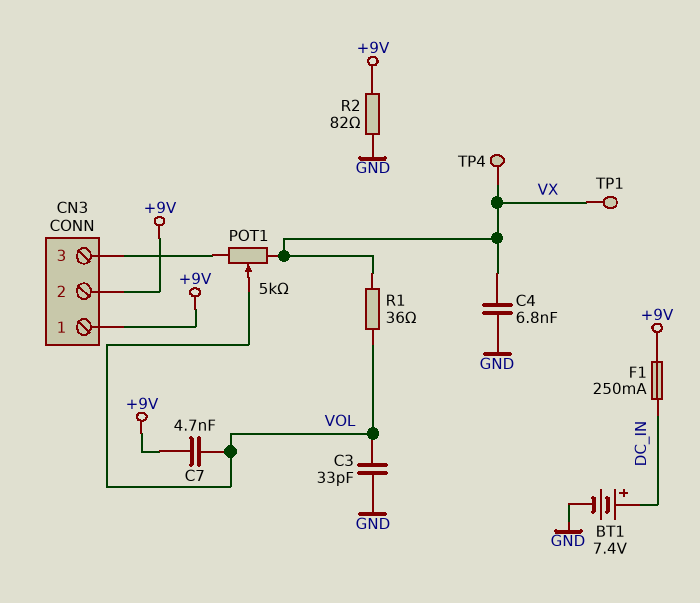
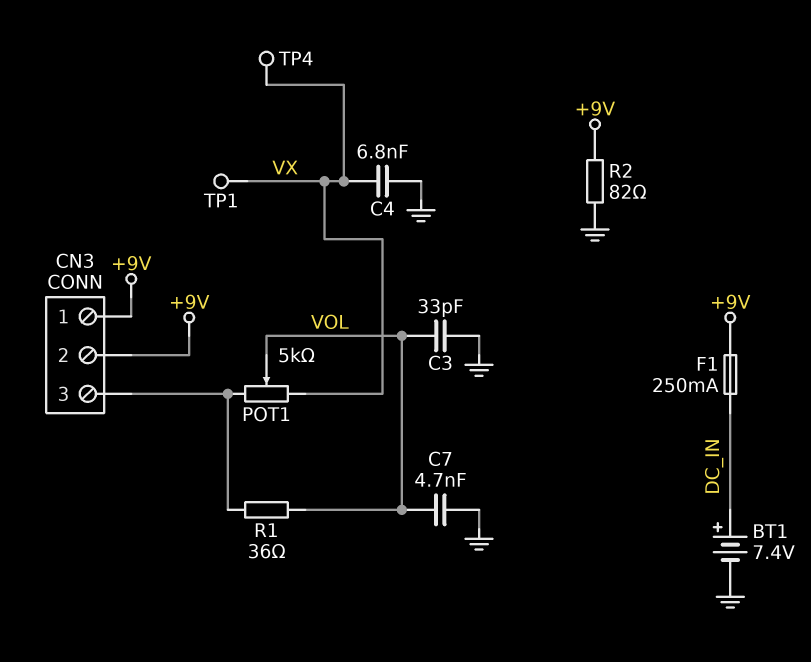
C7: 4.7nF (+9V, VOL) -> 4.7nF (GND, VOL)
R1: 36 (VOL, VX) -> 36 (CN3/3, VOL)

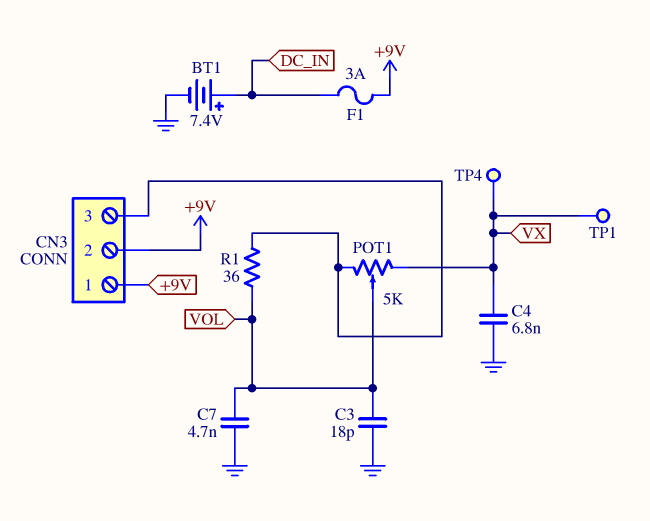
C3: 33pF (GND, VOL) -> 18pF (GND, VOL)
F1: 250mA (+9V, DC_IN) -> 3A (+9V, DC_IN)
R2: 82 (+9V, GND) -> none

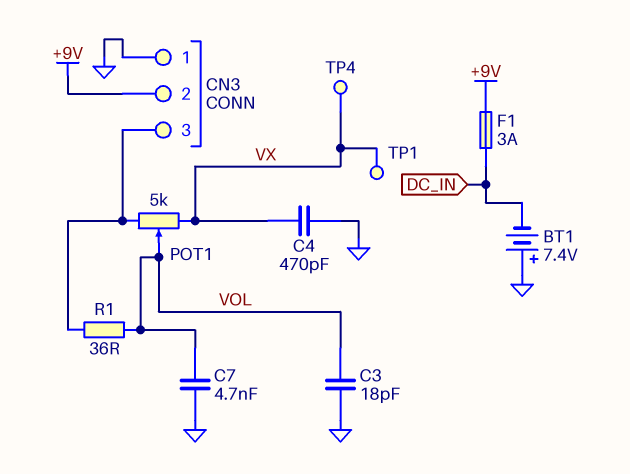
BT1: 7.4V (plus DC_IN, minus GND) -> 7.4V (plus GND, minus DC_IN)
C4: 6.8nF (GND, VX) -> 470pF (GND, VX)
CN3 pin 1: +9V -> GND

